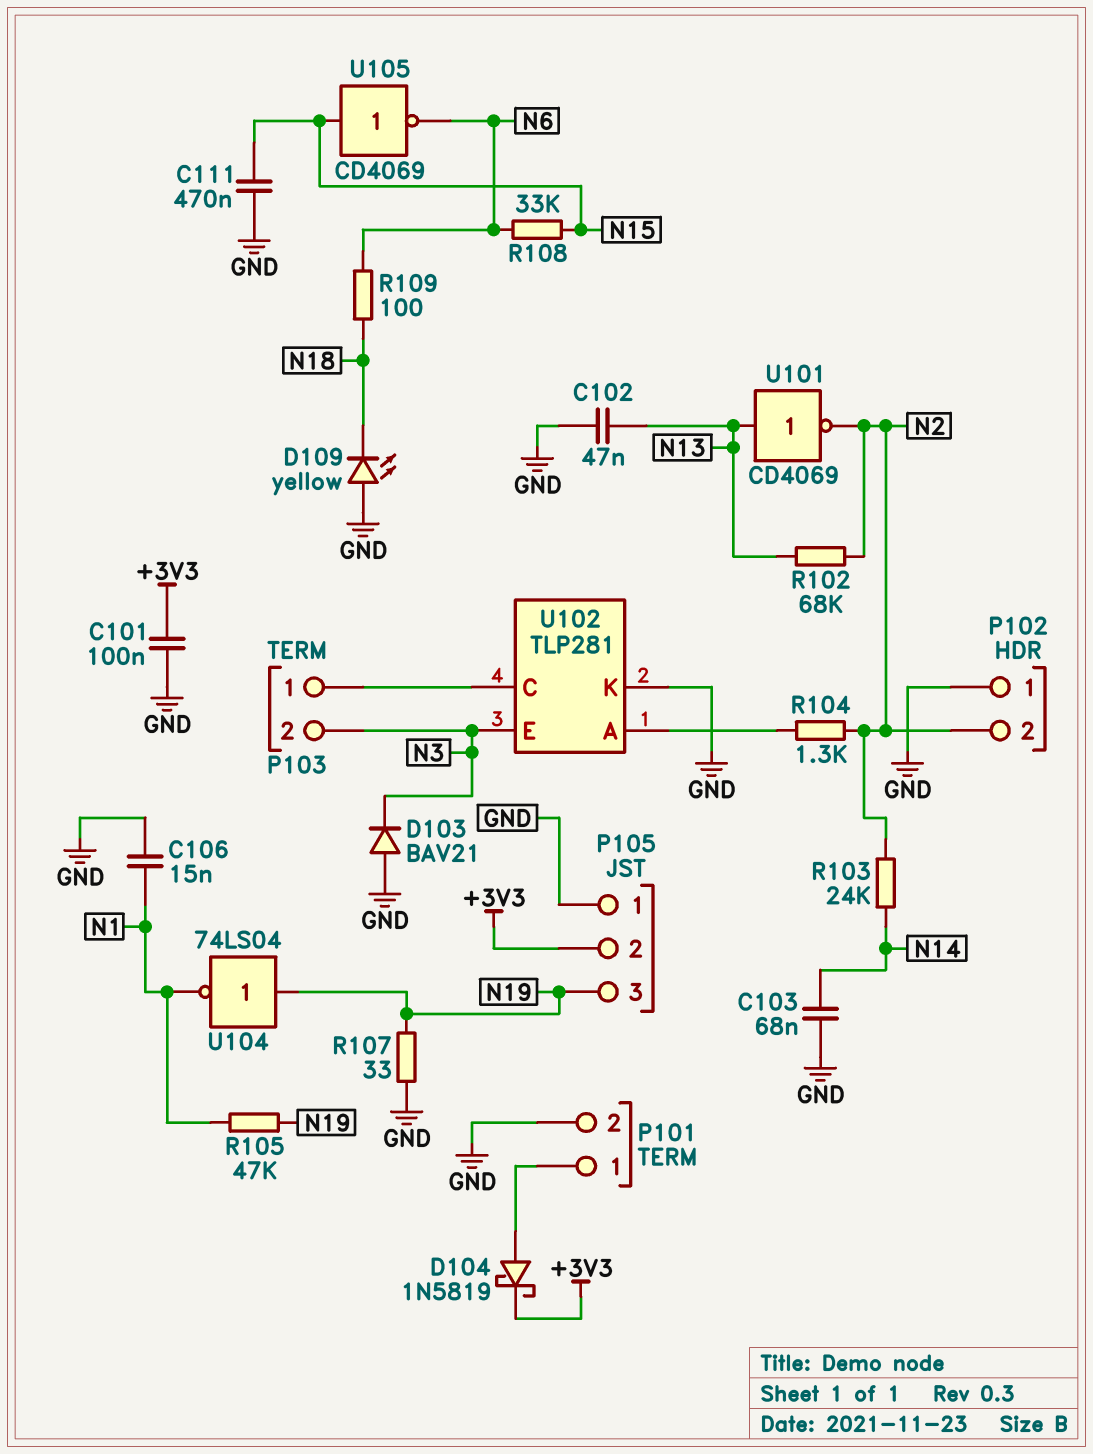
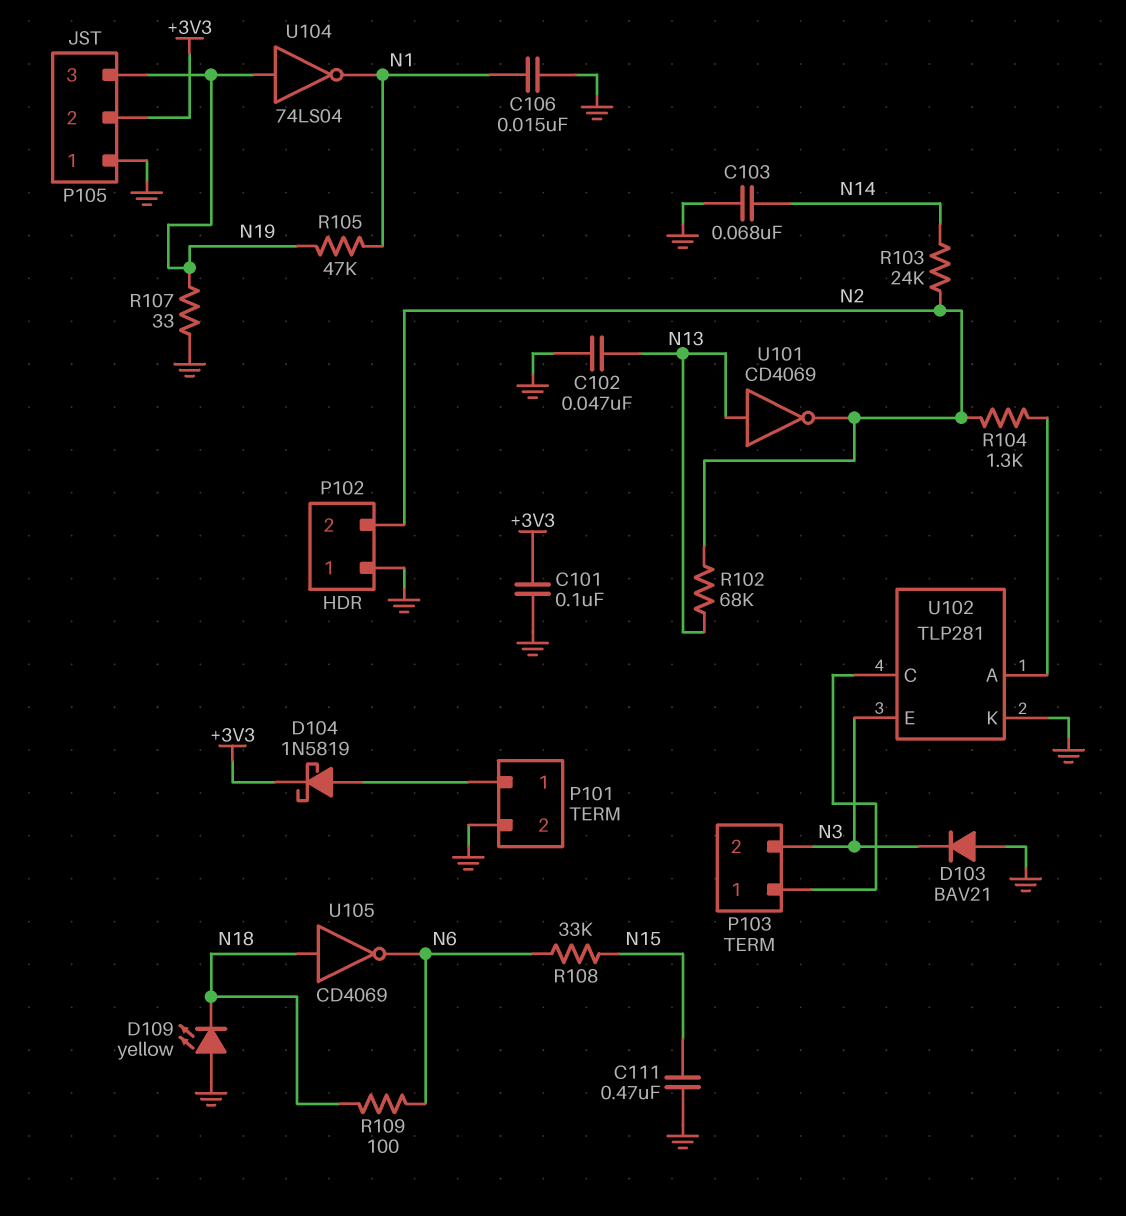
U105: NOT CD4069 (in N15, out N6) -> NOT CD4069 (in N18, out N6)

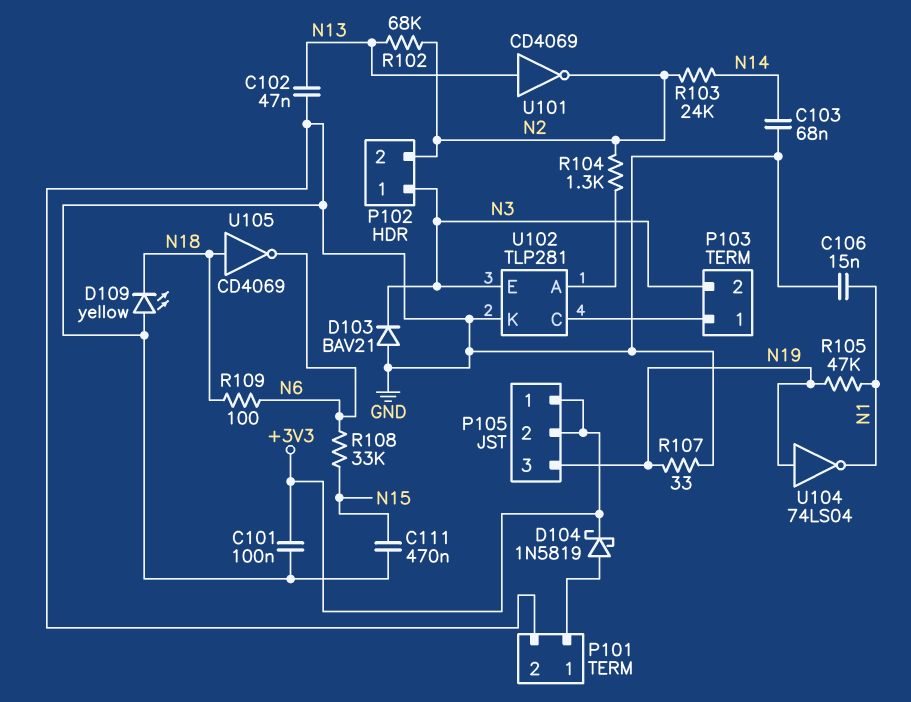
P102 pin 1: GND -> N3
P105 pin 1: GND -> +3V3

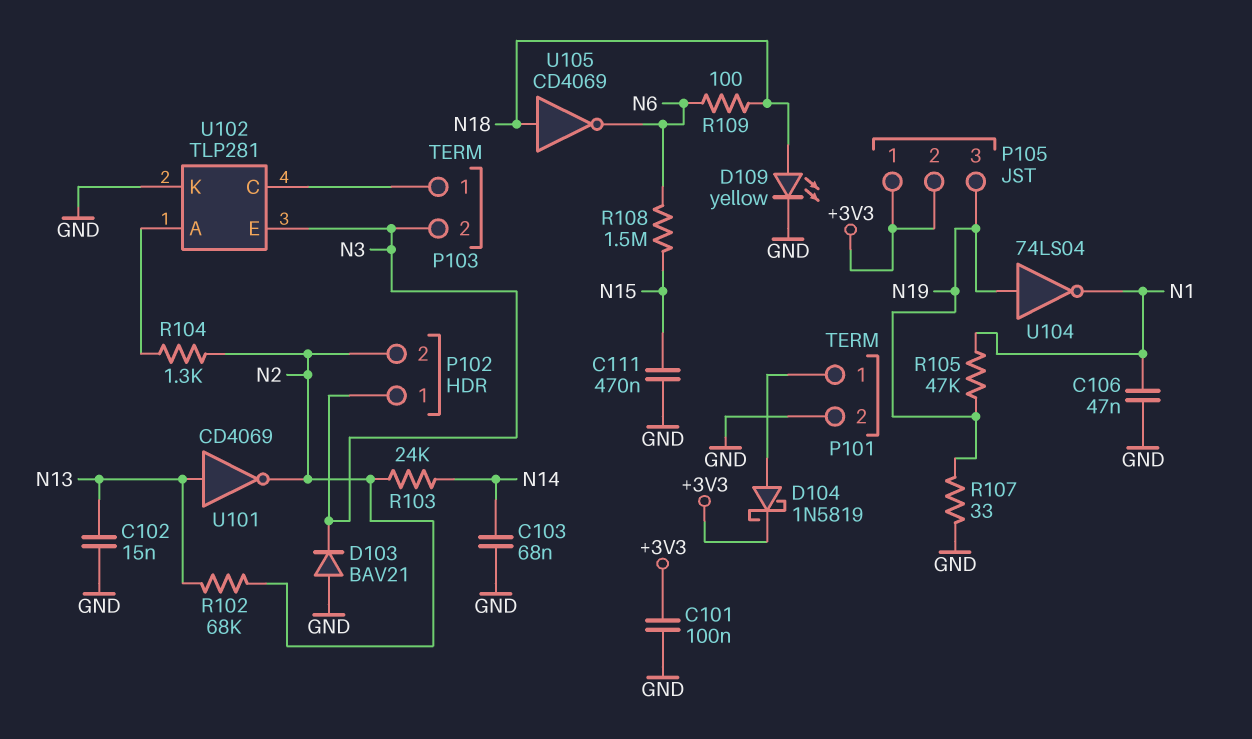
C102: 47nF (GND, N13) -> 15nF (GND, N13)
C106: 15nF (GND, N1) -> 47nF (GND, N1)
D109: LED yellow (A GND, K N18) -> LED yellow (A N18, K GND)
R108: 33k (N6, N15) -> 1.5M (N6, N15)

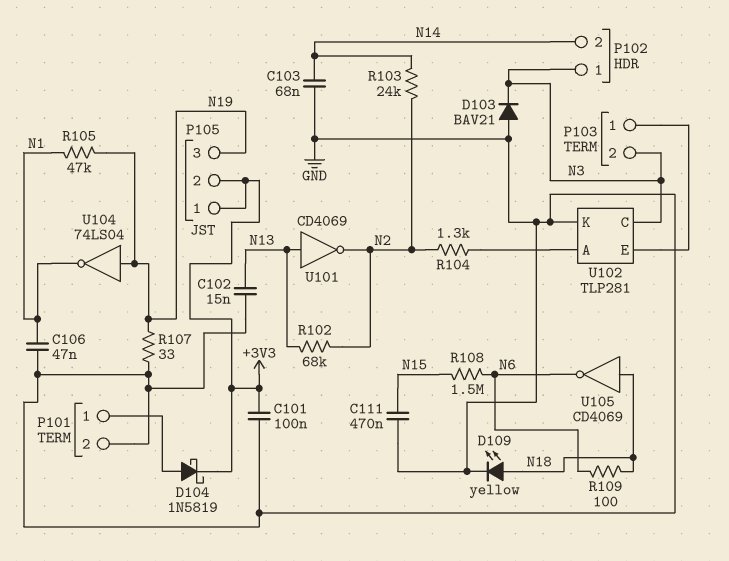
P102 pin 2: N2 -> N14
U102 pin C: P103/1 -> N3
U102 pin E: N3 -> P103/1

